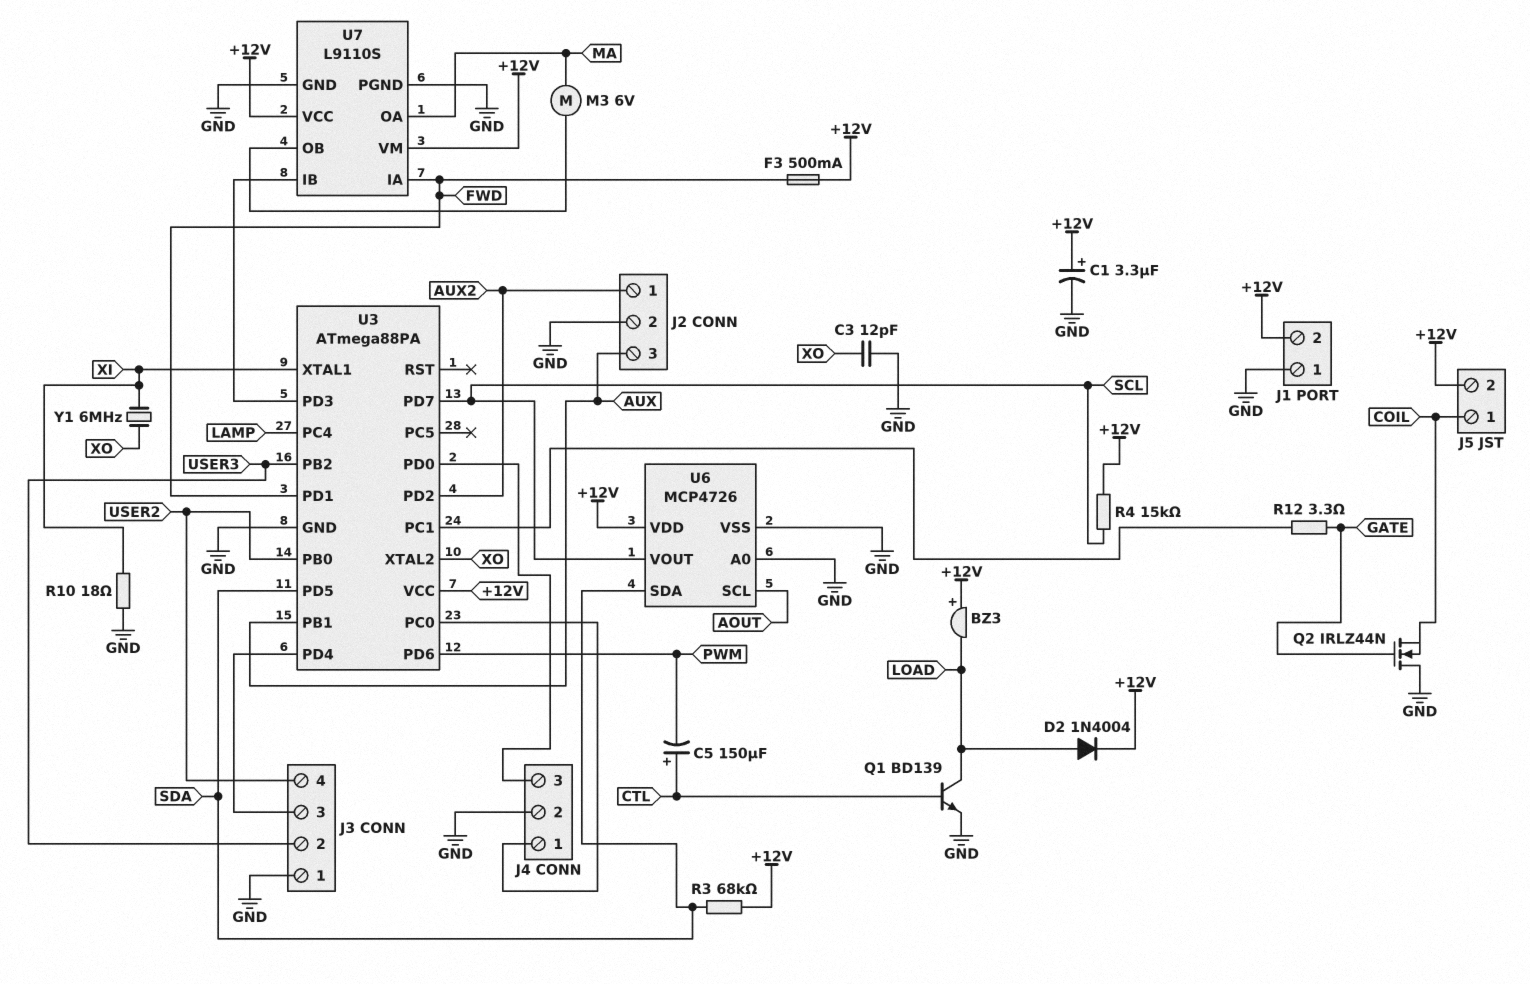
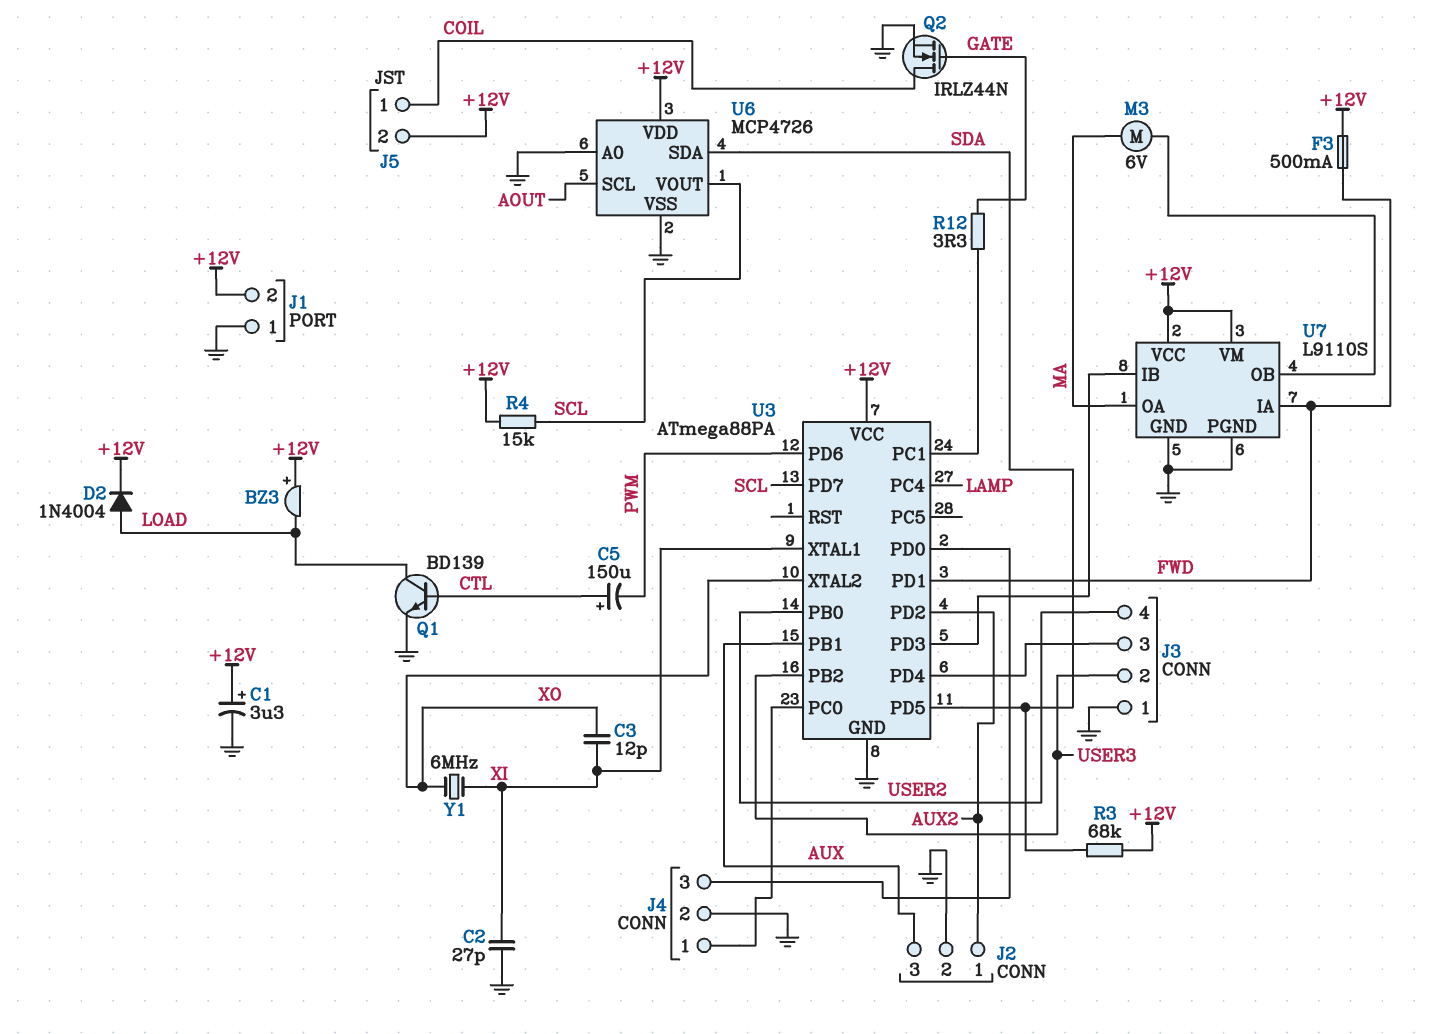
C2: none -> 27pF (GND, XI)
C3: 12pF (GND, XO) -> 12pF (XI, XO)
Q2: NMOS IRLZ44N (G GATE, D GND, S COIL) -> NMOS IRLZ44N (G GATE, D COIL, S GND)
R10: 18 (GND, XI) -> none

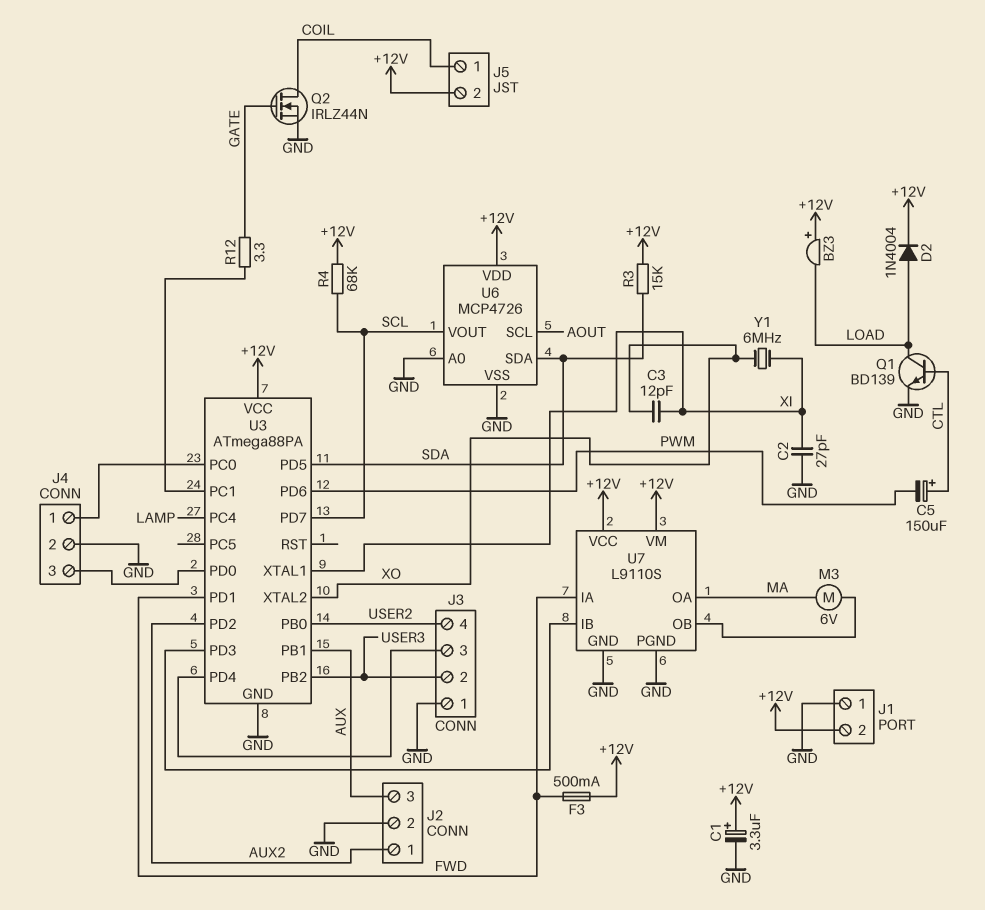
R3: 68k (+12V, SDA) -> 15k (+12V, SDA)
R4: 15k (+12V, SCL) -> 68k (+12V, SCL)

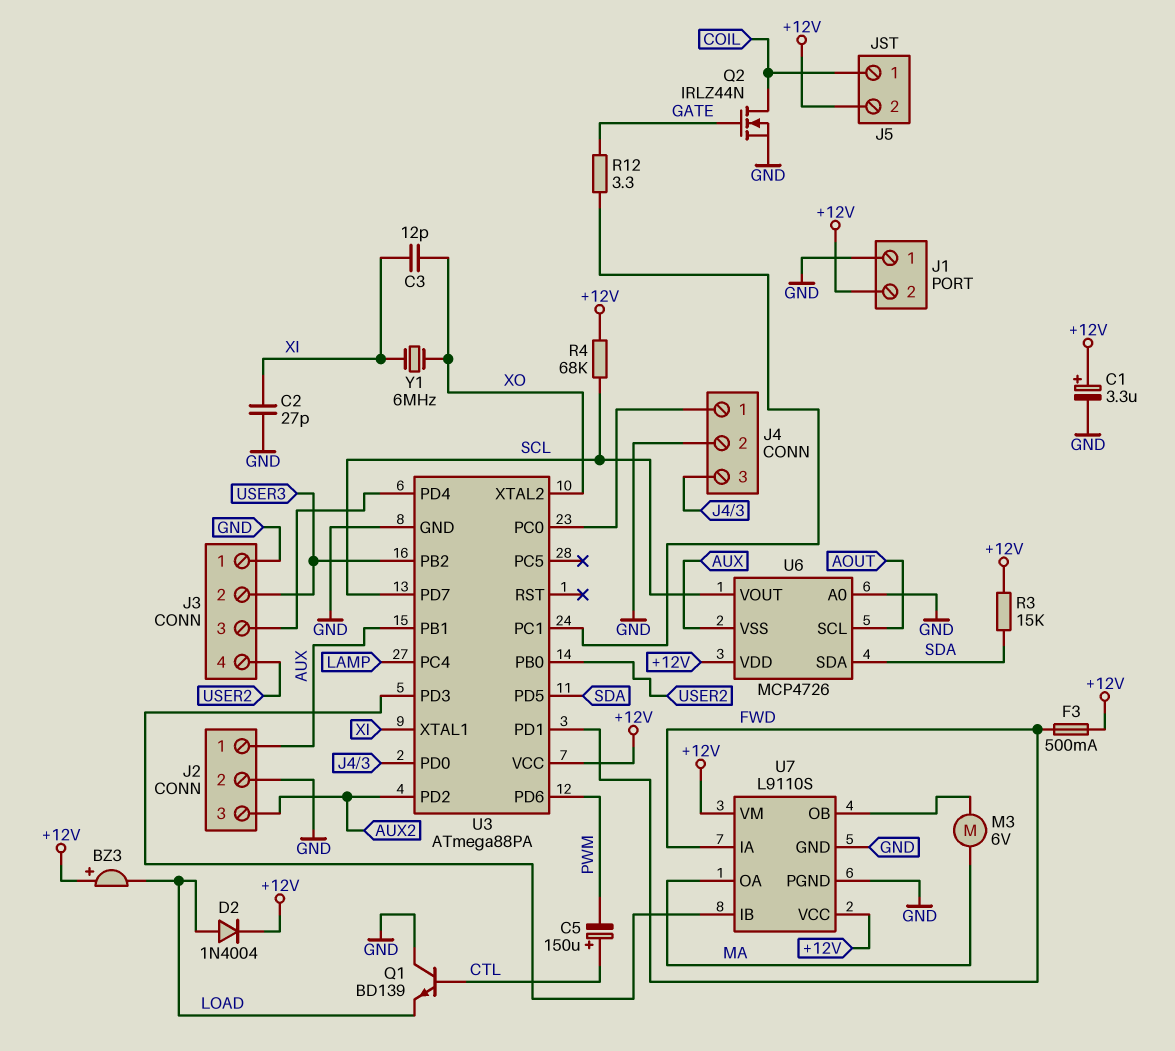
J2 pin 1: AUX2 -> AUX
J2 pin 3: AUX -> AUX2
Q1: NPN BD139 (B CTL, C LOAD, E GND) -> NPN BD139 (B CTL, C GND, E LOAD)
U6 pin VSS: GND -> AUX

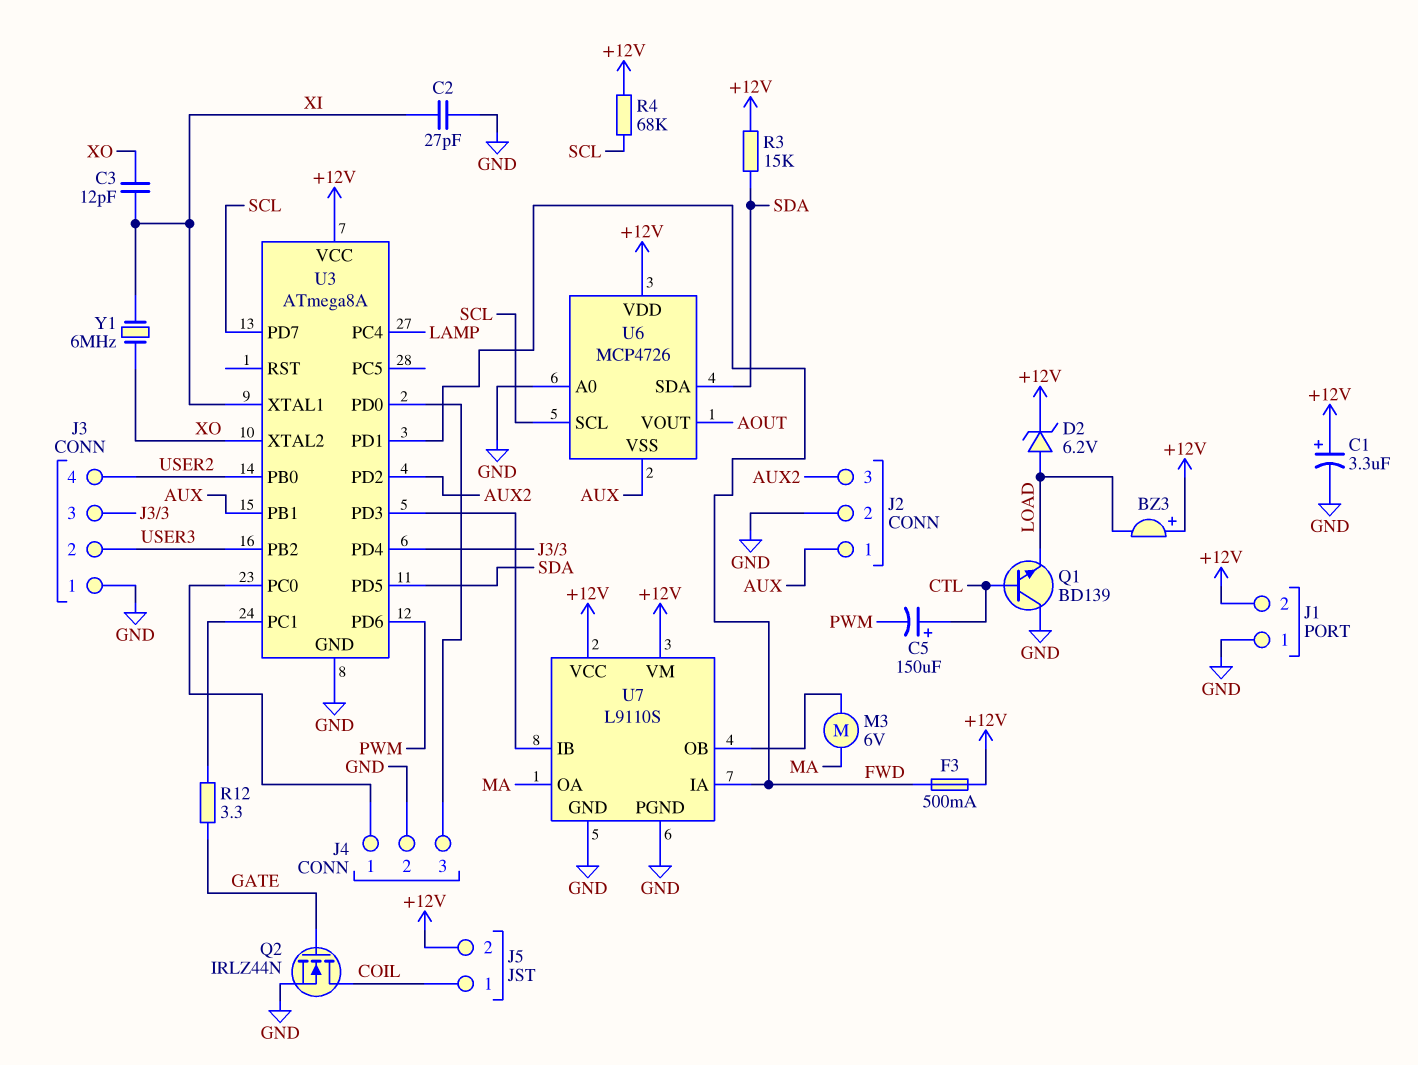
D2: diode 1N4004 (A LOAD, K +12V) -> zener 6.2V (A LOAD, K +12V)
U3: ATmega88PA -> ATmega8A
U6 pin SCL: AOUT -> SCL
U6 pin VOUT: SCL -> AOUT

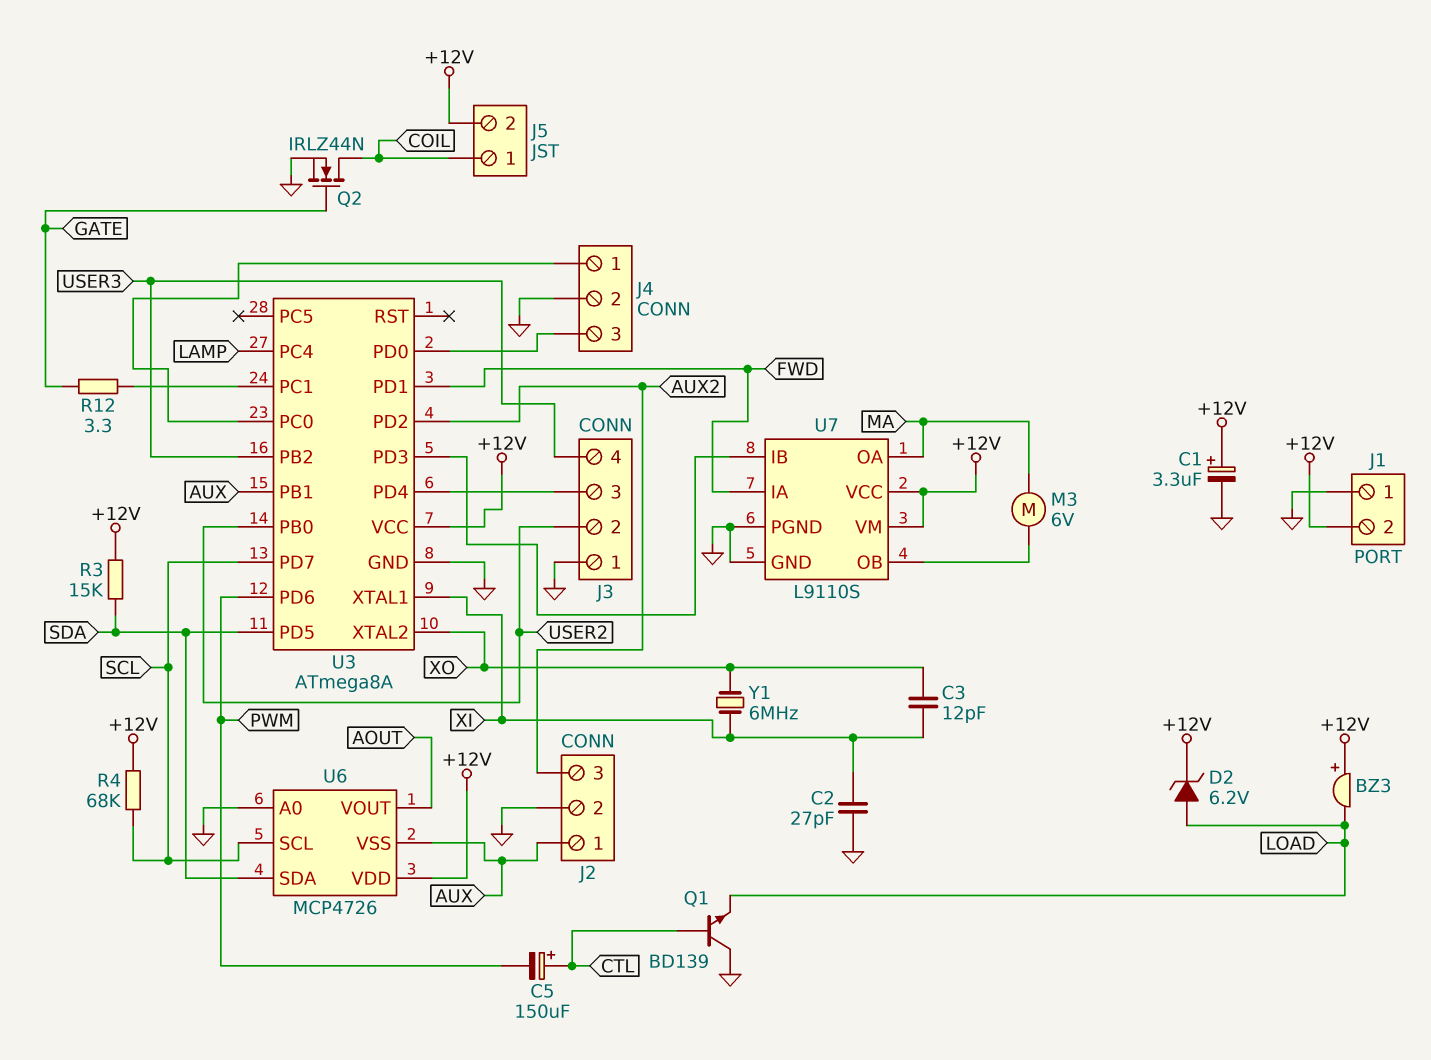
F3: 500mA (+12V, FWD) -> none
J3 pin 2: USER3 -> USER2
J3 pin 4: USER2 -> USER3

